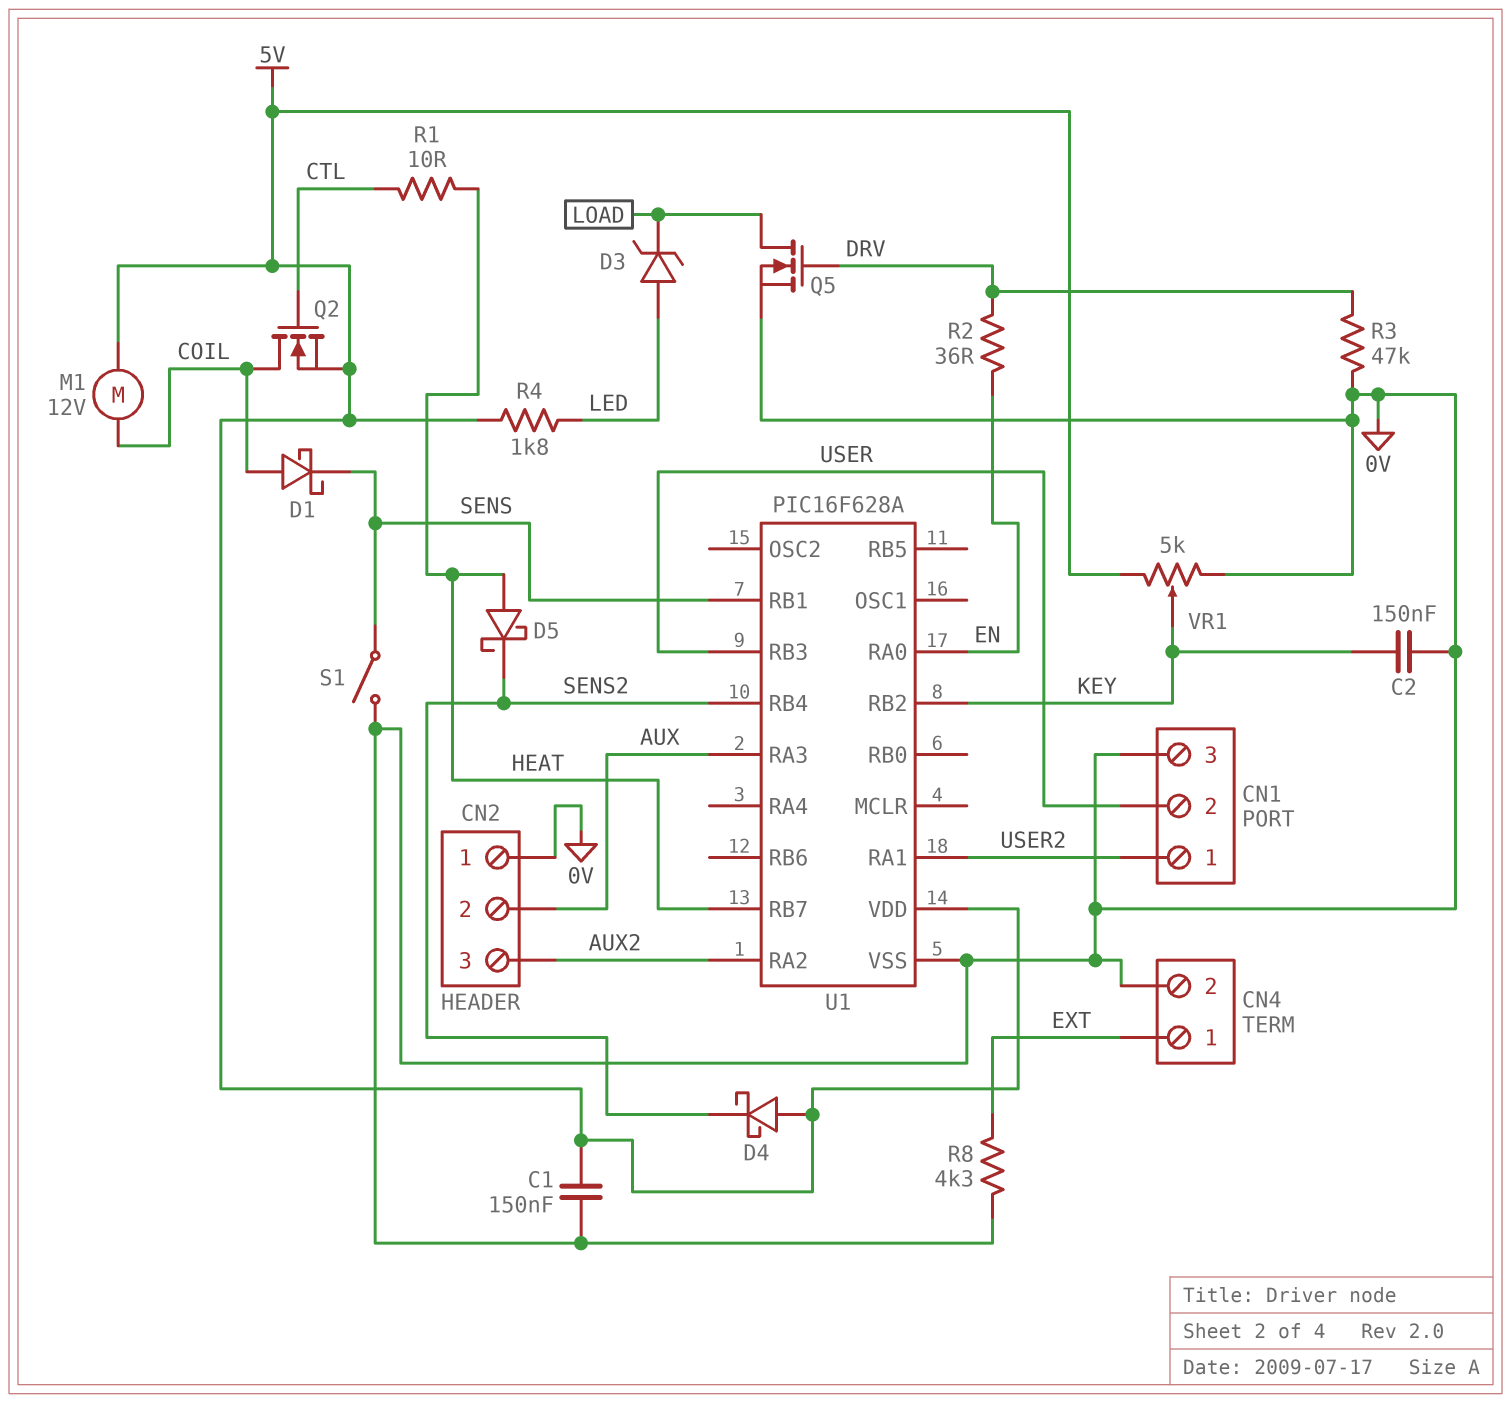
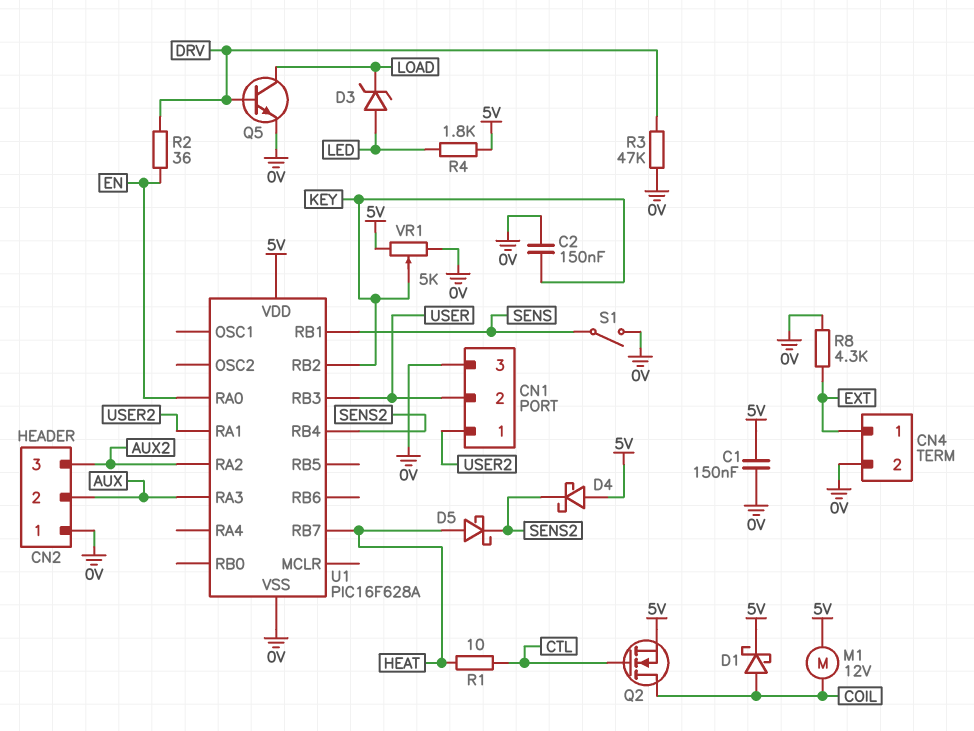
D1: schottky (A COIL, K SENS) -> schottky (A COIL, K 5V)
Q5: NMOS (G DRV, D LOAD, S 0V) -> NPN (B DRV, C LOAD, E 0V)

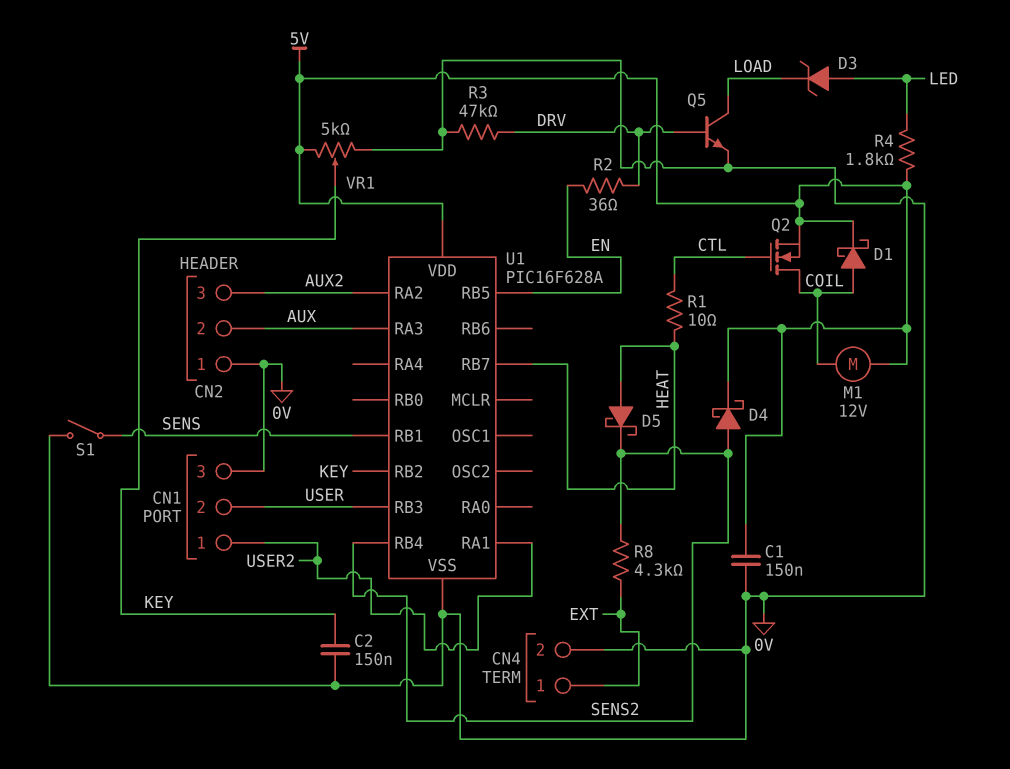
D4: schottky (A 5V, K SENS2) -> schottky (A SENS2, K 5V)
R8: 4.3k (0V, EXT) -> 4.3k (EXT, SENS2)
U1 pin RA0: EN -> none
U1 pin RB5: none -> EN

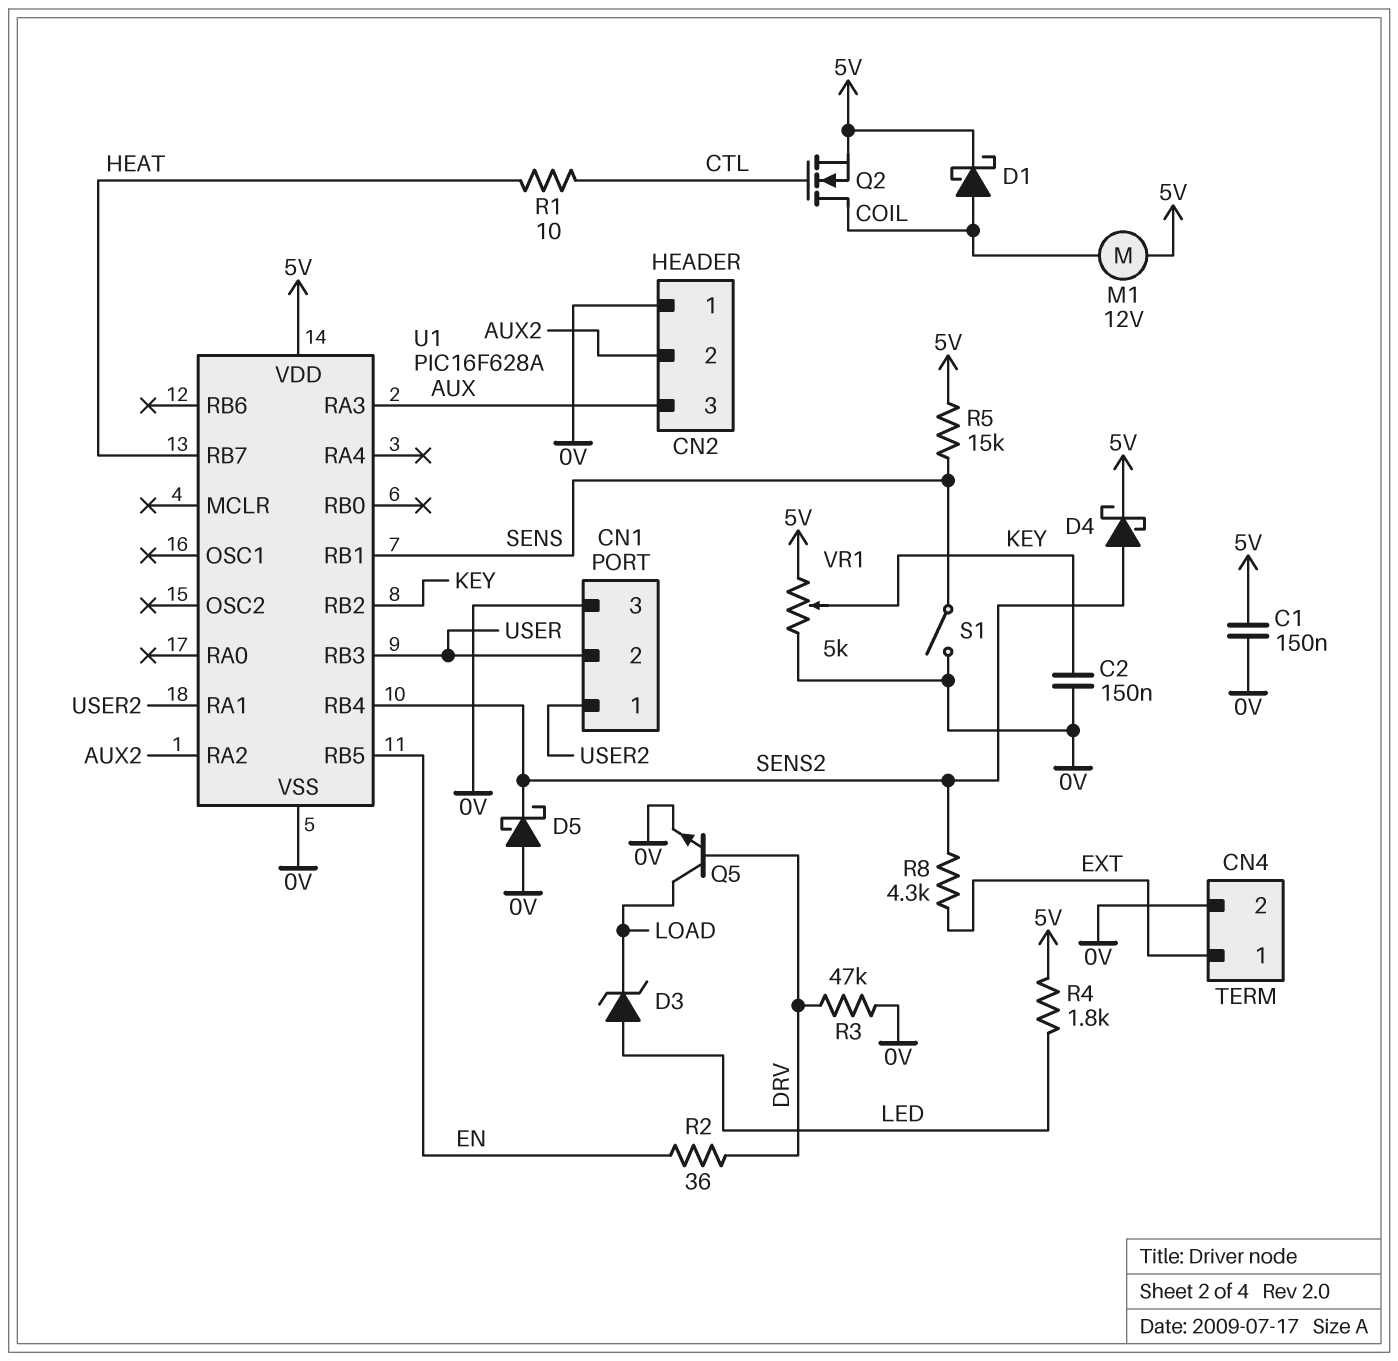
CN2 pin 2: AUX -> AUX2
CN2 pin 3: AUX2 -> AUX
D5: schottky (A HEAT, K SENS2) -> schottky (A 0V, K SENS2)
R5: none -> 15k (5V, SENS)

